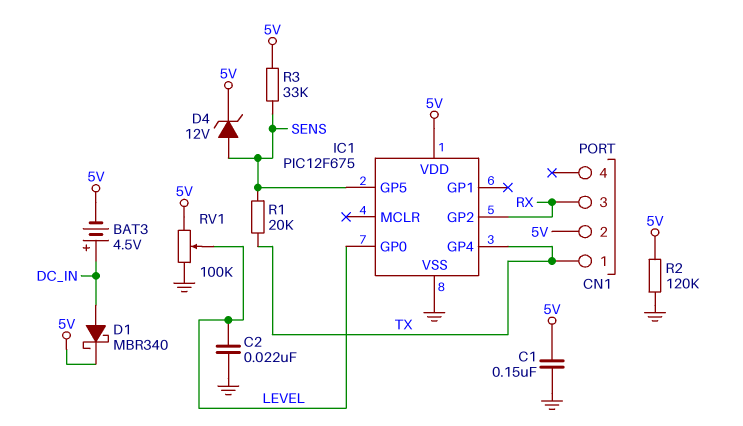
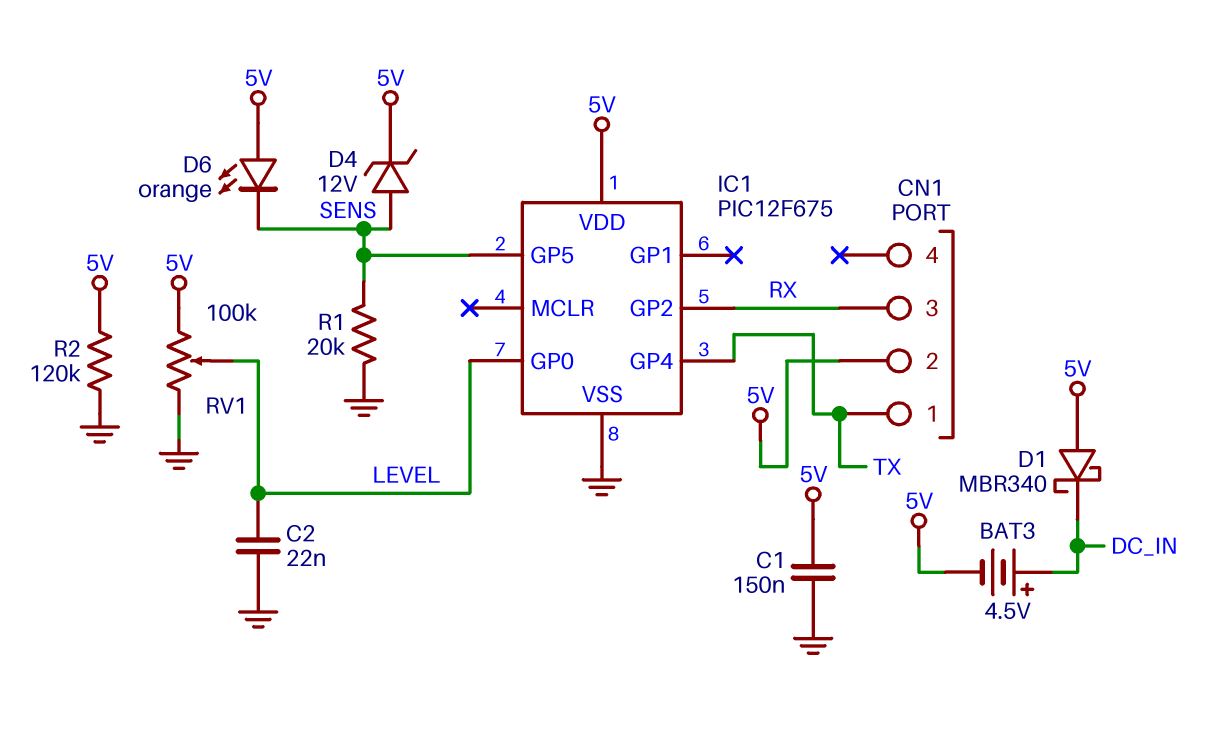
D1: schottky MBR340 (A DC_IN, K 5V) -> schottky MBR340 (A 5V, K DC_IN)
D6: none -> LED orange (A 5V, K SENS)
R1: 20k (SENS, TX) -> 20k (GND, SENS)
R3: 33k (5V, SENS) -> none

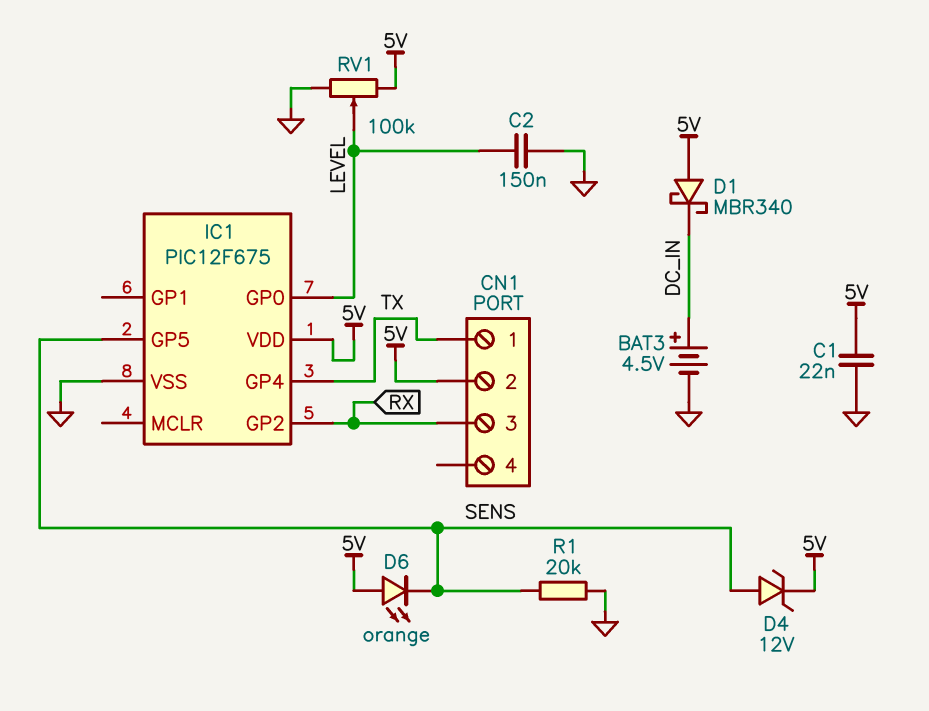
BAT3: 4.5V (plus DC_IN, minus 5V) -> 4.5V (plus DC_IN, minus GND)
C1: 150nF (5V, GND) -> 22nF (5V, GND)
C2: 22nF (GND, LEVEL) -> 150nF (GND, LEVEL)
R2: 120k (5V, GND) -> none

